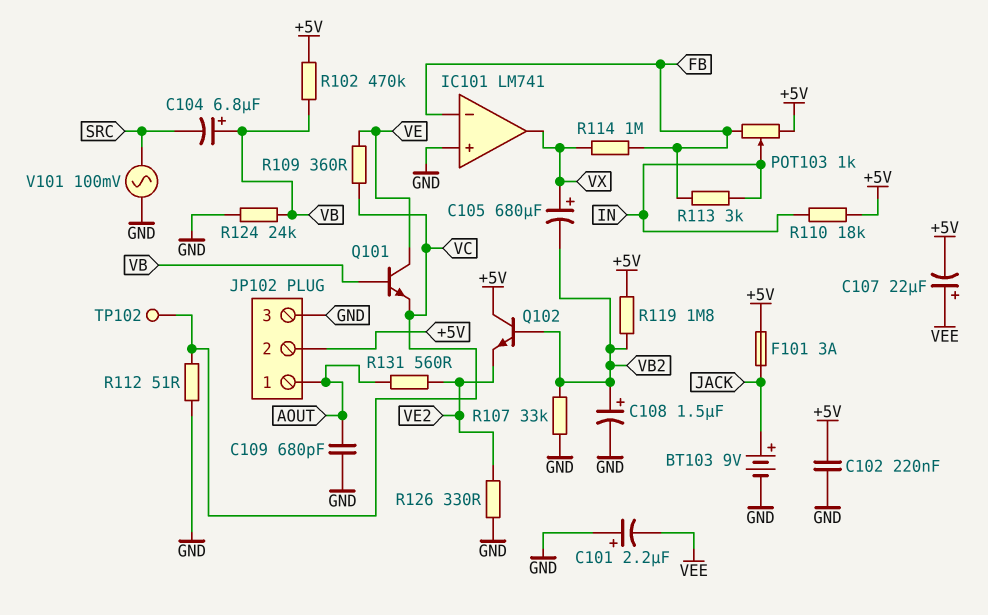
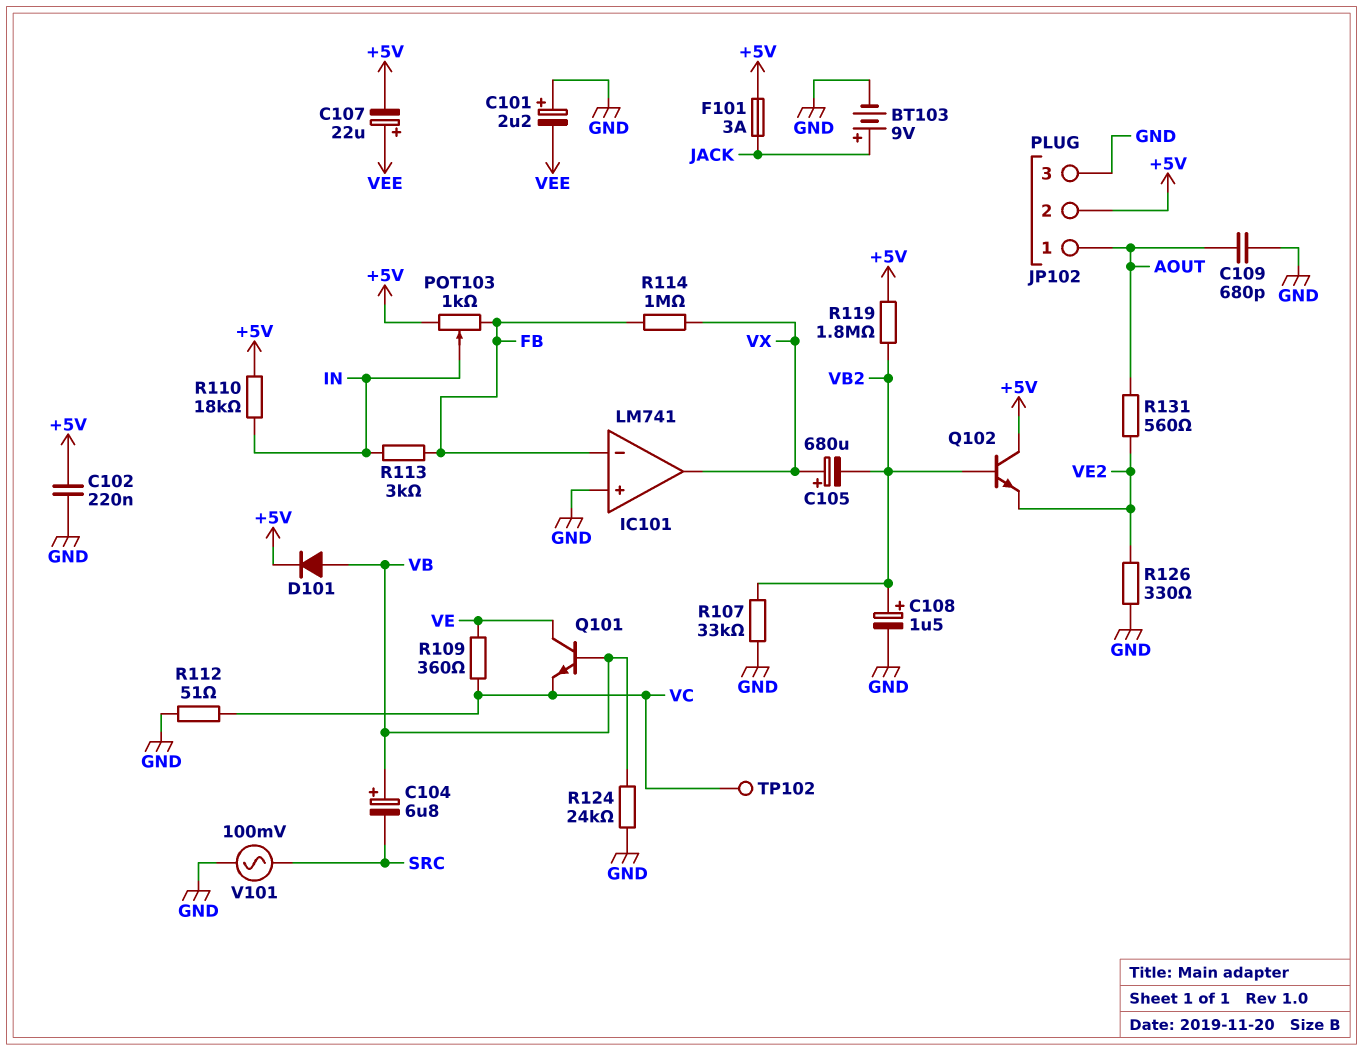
D101: none -> diode (A VB, K +5V)
R102: 470k (+5V, VB) -> none

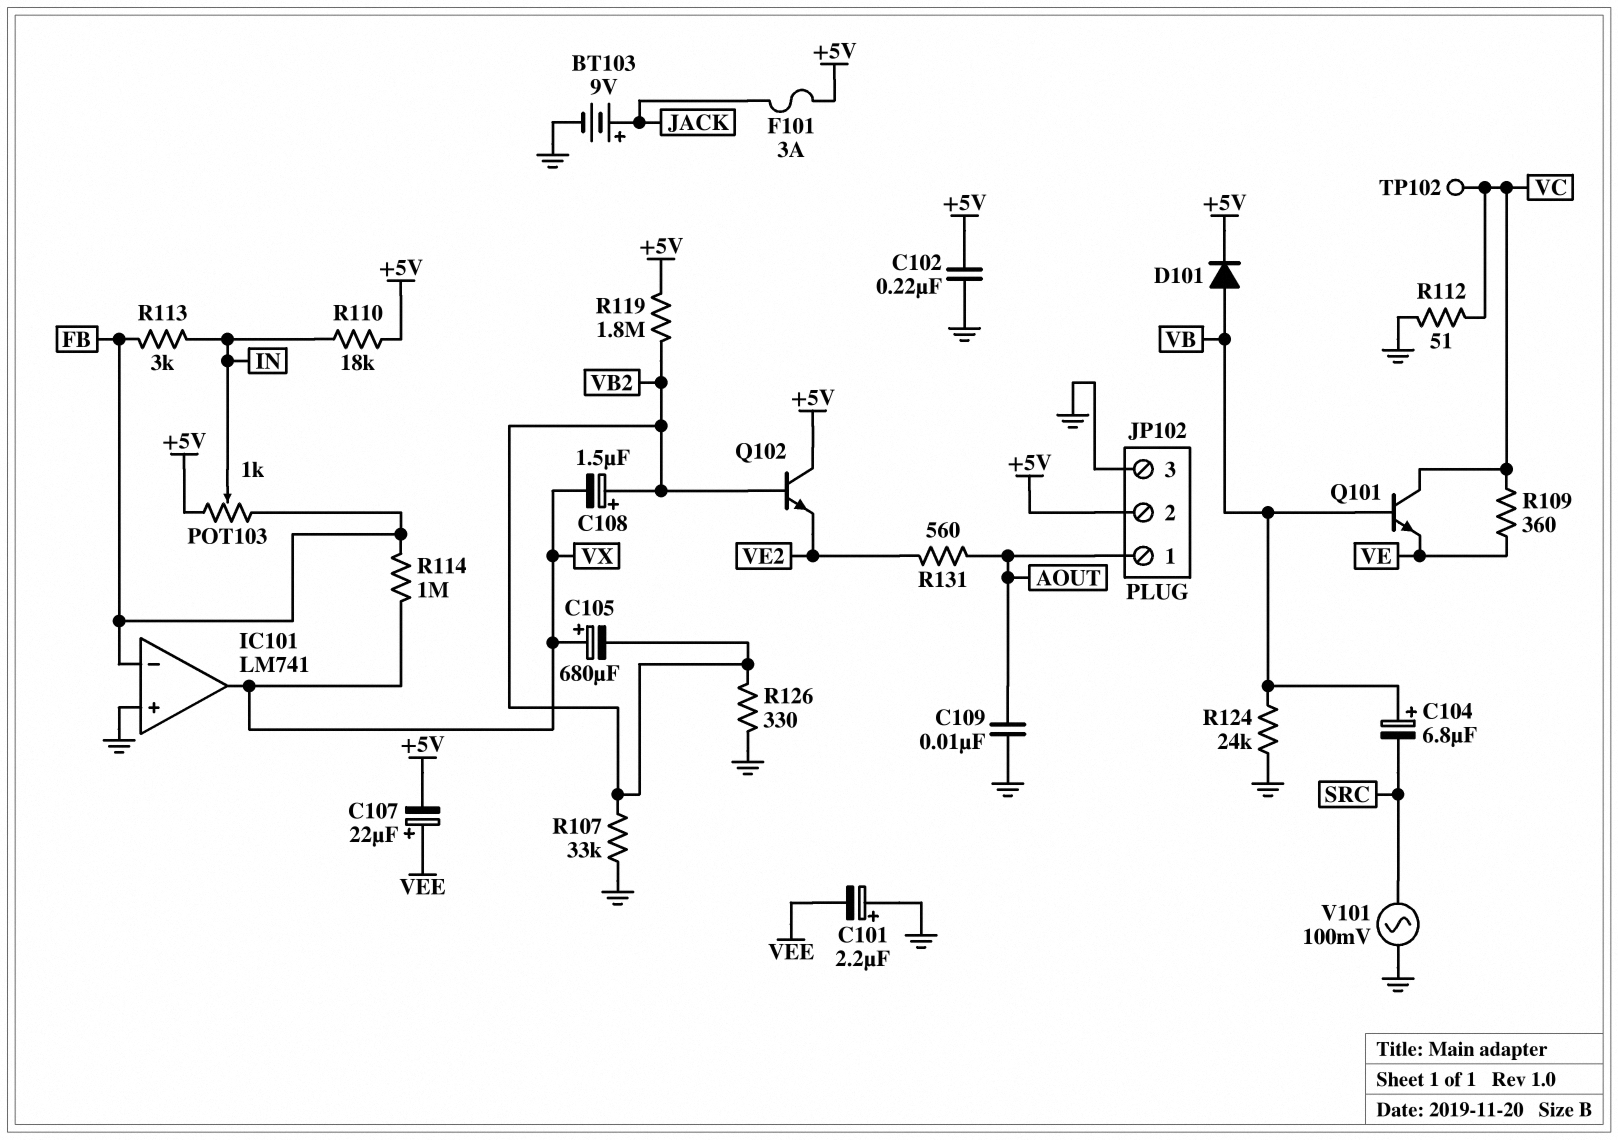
C108: 1.5uF (plus VB2, minus GND) -> 1.5uF (plus VB2, minus VX)
C109: 680pF (AOUT, GND) -> 10nF (AOUT, GND)
Q101: NPN (B VB, C VE, E VC) -> NPN (B VB, C VC, E VE)
R126: 330 (GND, VE2) -> 330 (GND, VB2)

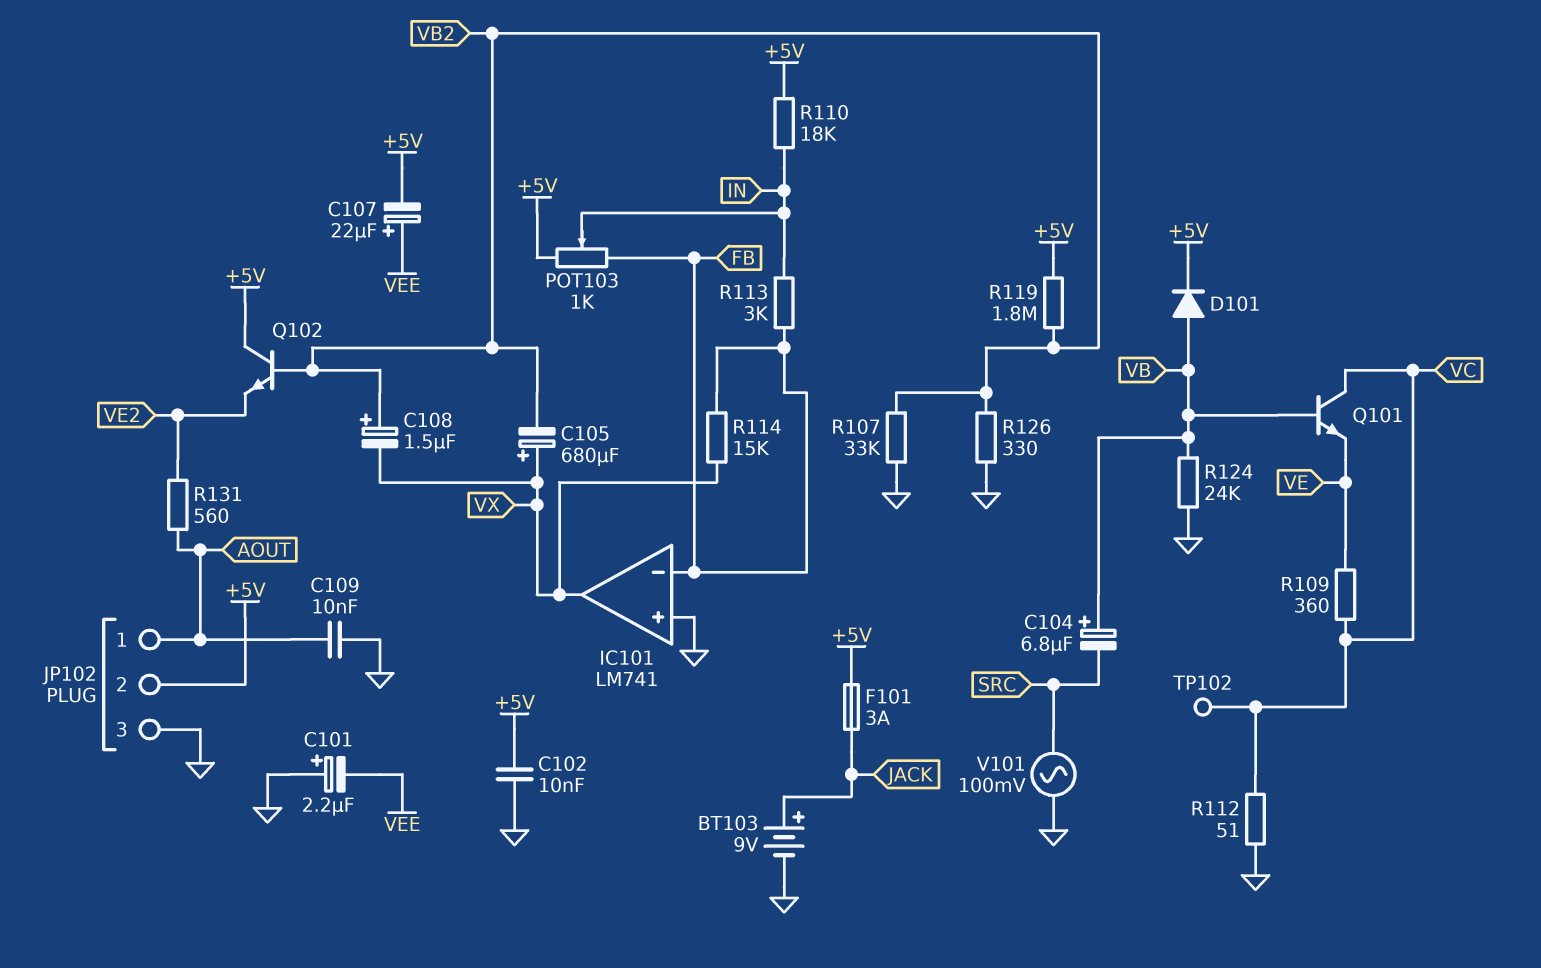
C102: 220nF (+5V, GND) -> 10nF (+5V, GND)
R114: 1M (FB, VX) -> 15k (FB, VX)

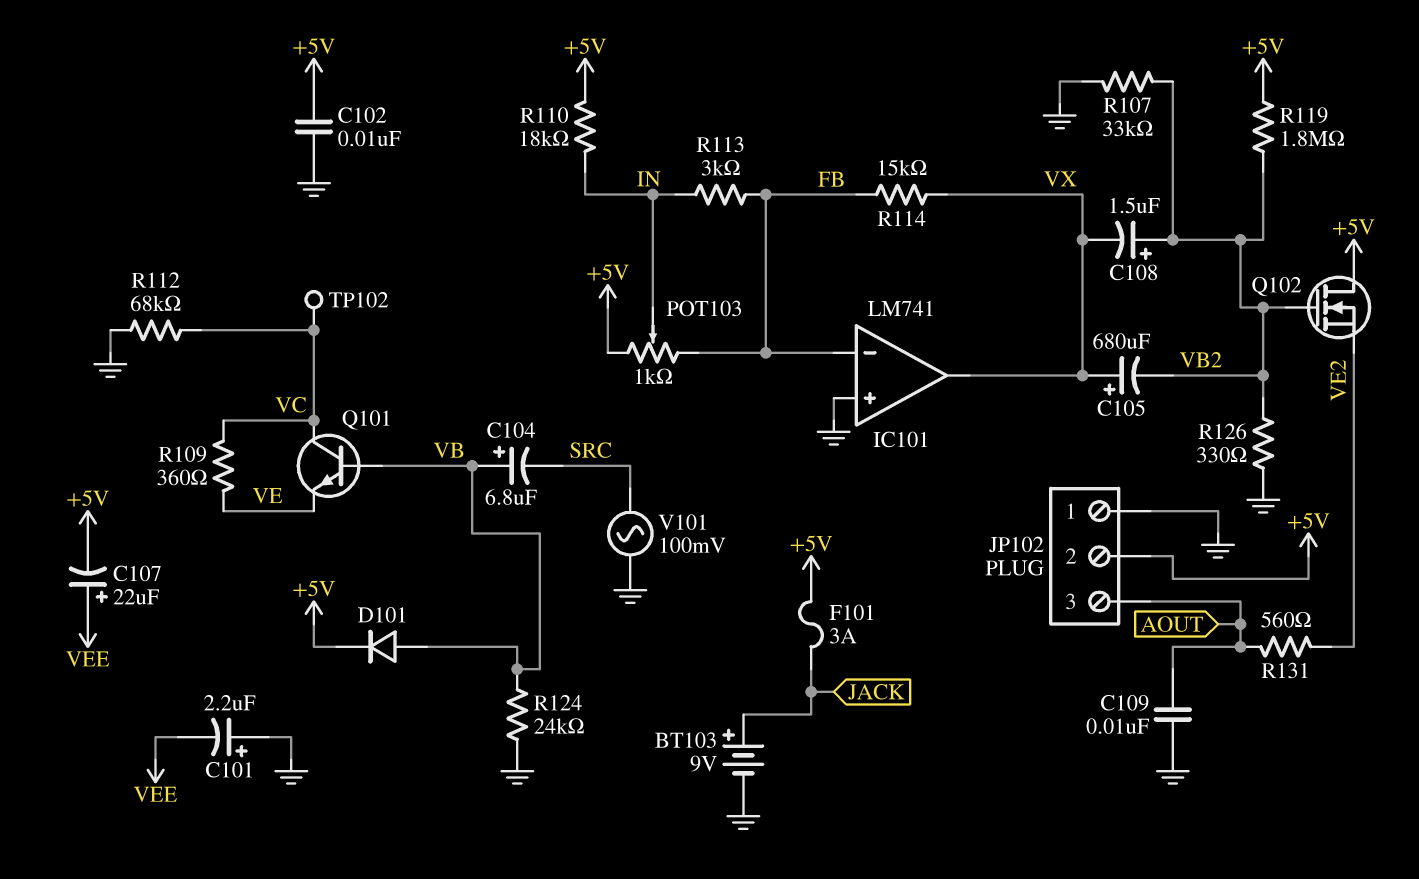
JP102 pin 1: AOUT -> GND
JP102 pin 3: GND -> AOUT
Q102: NPN (B VB2, C +5V, E VE2) -> NMOS (G VB2, D +5V, S VE2)
R112: 51 (GND, VC) -> 68k (GND, VC)

